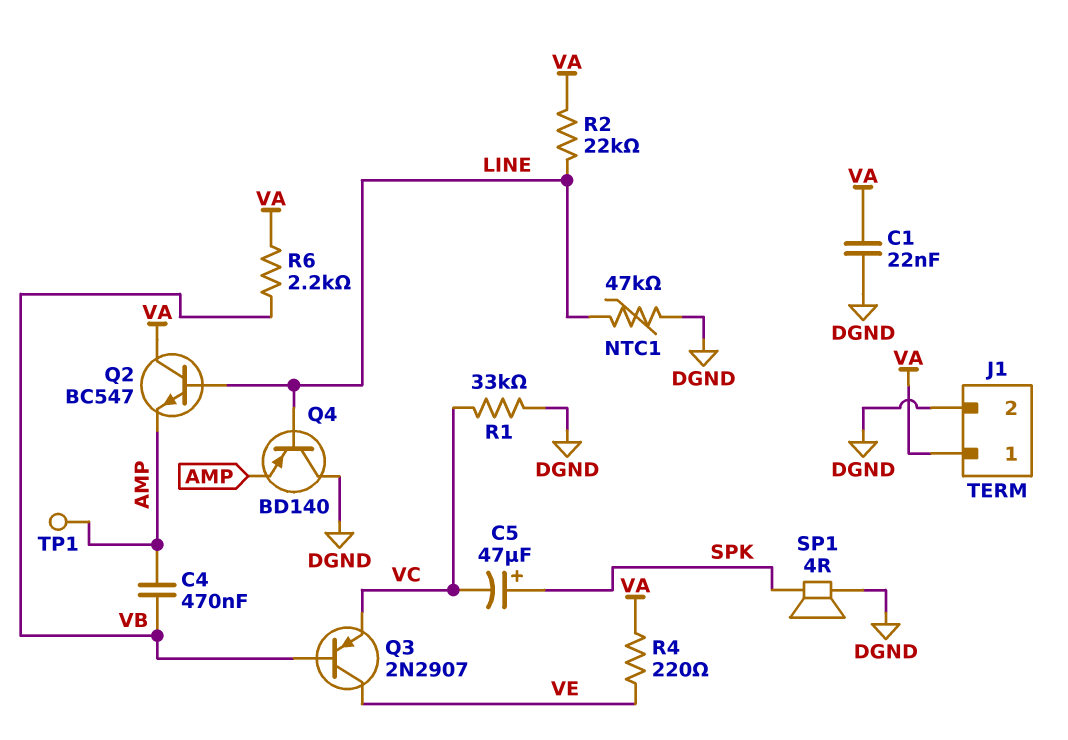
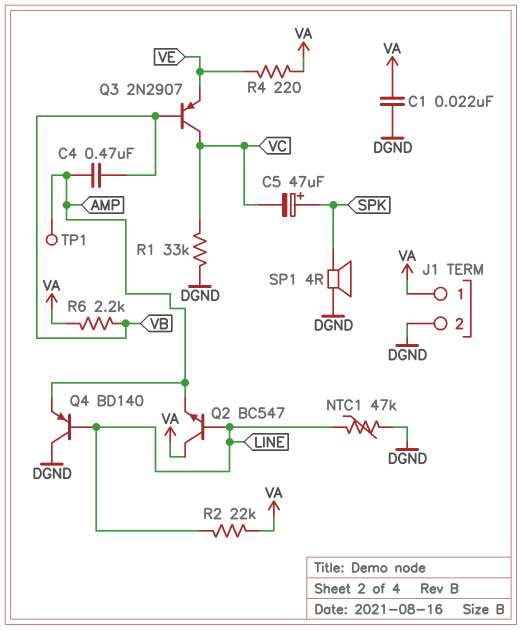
Q3: PNP 2N2907 (B VB, C VE, E VC) -> PNP 2N2907 (B VB, C VC, E VE)

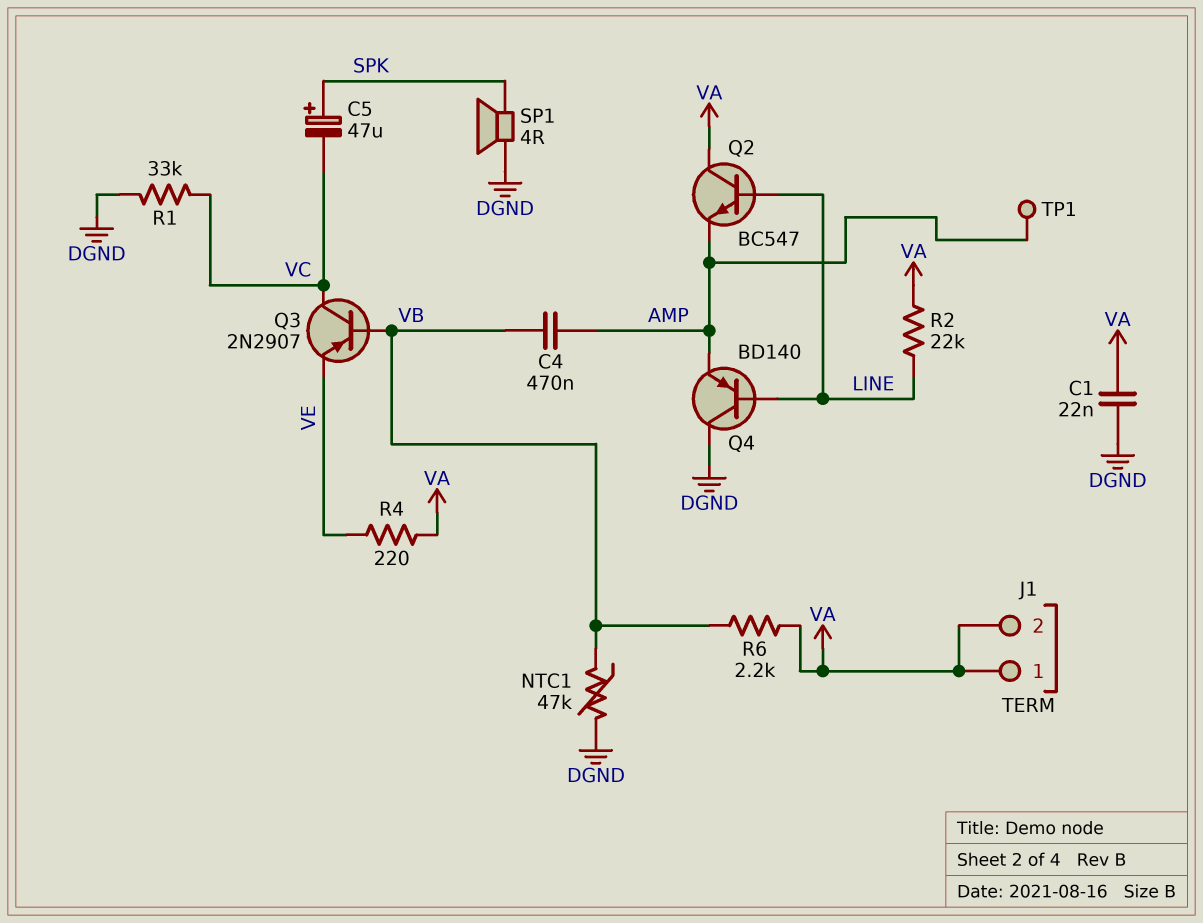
J1 pin 2: DGND -> VA
NTC1: 47k (DGND, LINE) -> 47k (DGND, VB)

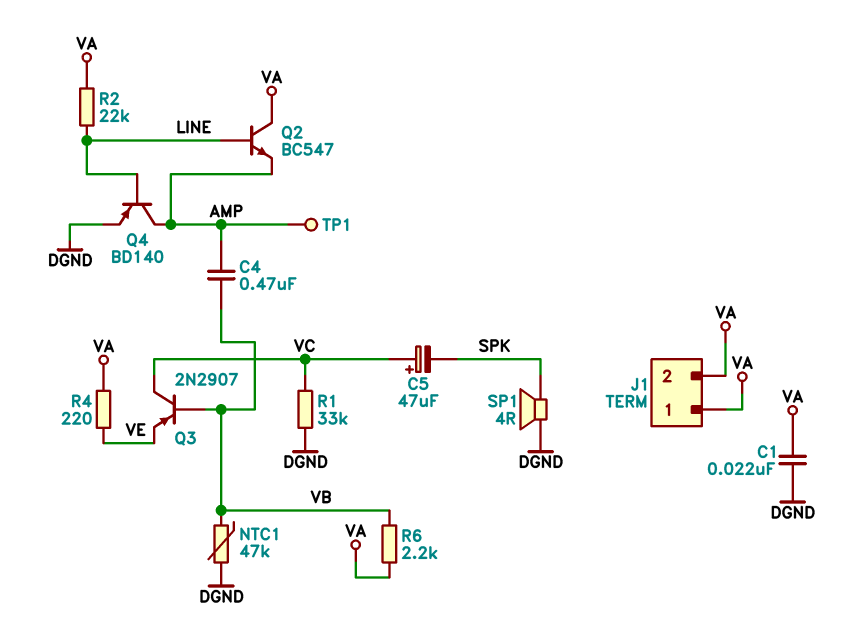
C5: 47uF (plus SPK, minus VC) -> 47uF (plus VC, minus SPK)
Q4: PNP BD140 (B LINE, C DGND, E AMP) -> PNP BD140 (B LINE, C AMP, E DGND)

